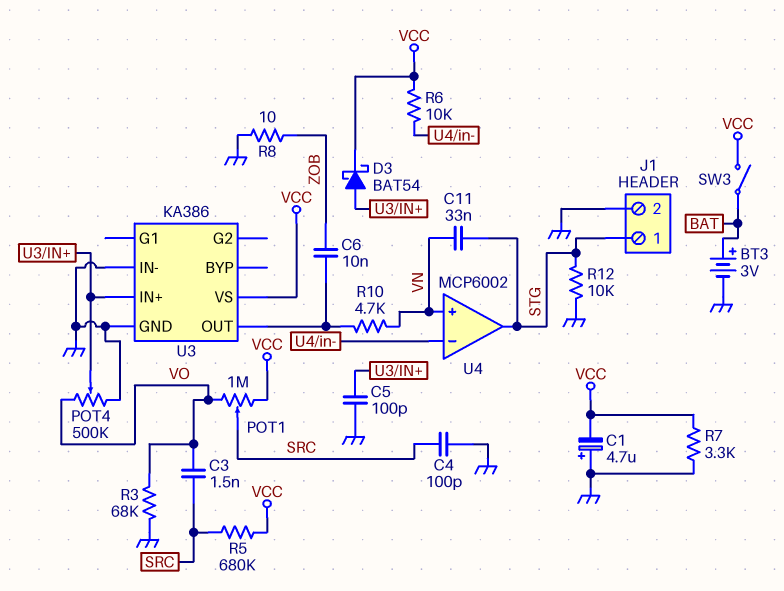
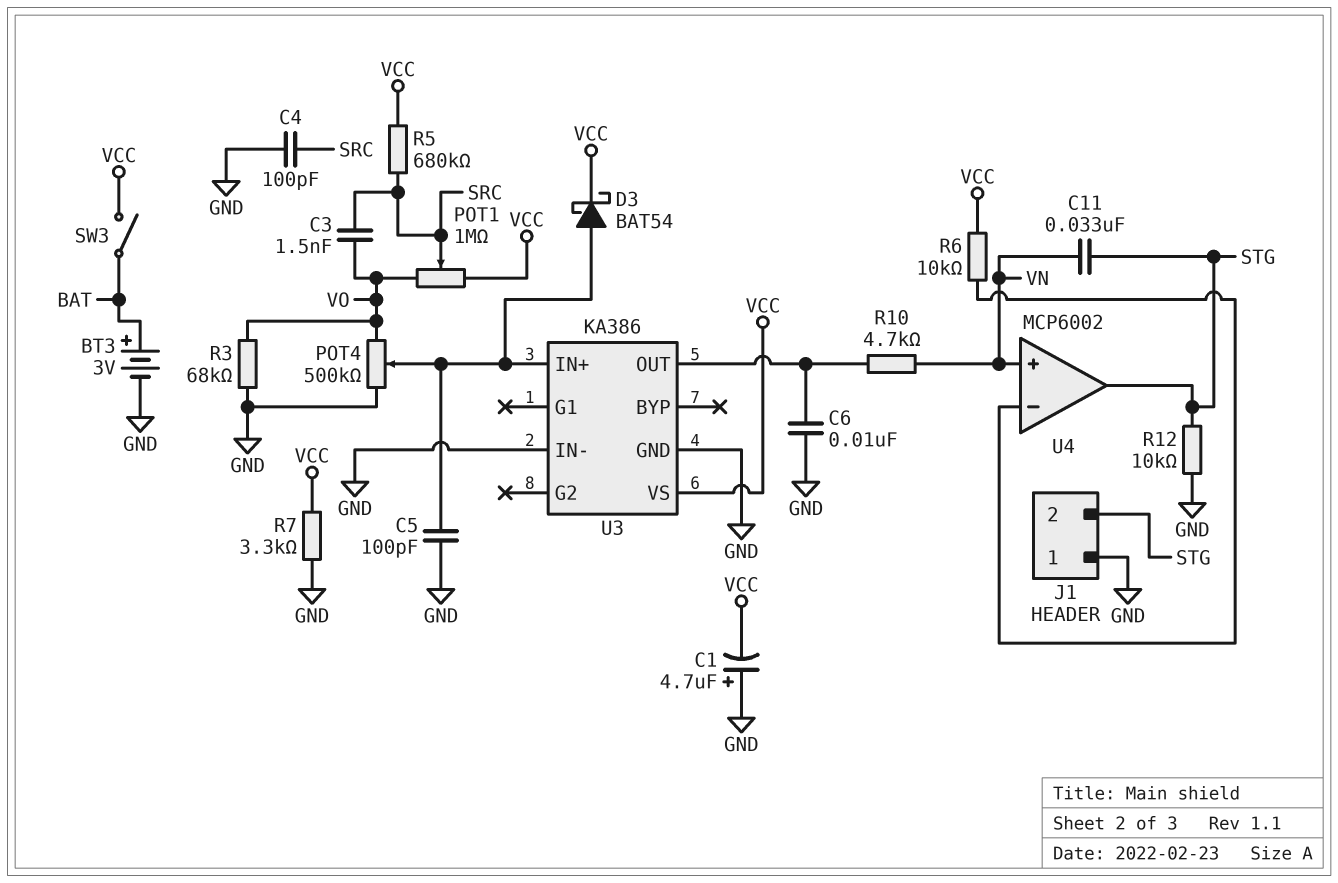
C6: 10nF (U3/OUT, ZOB) -> 10nF (GND, U3/OUT)
J1 pin 1: STG -> GND
J1 pin 2: GND -> STG
R8: 10 (GND, ZOB) -> none

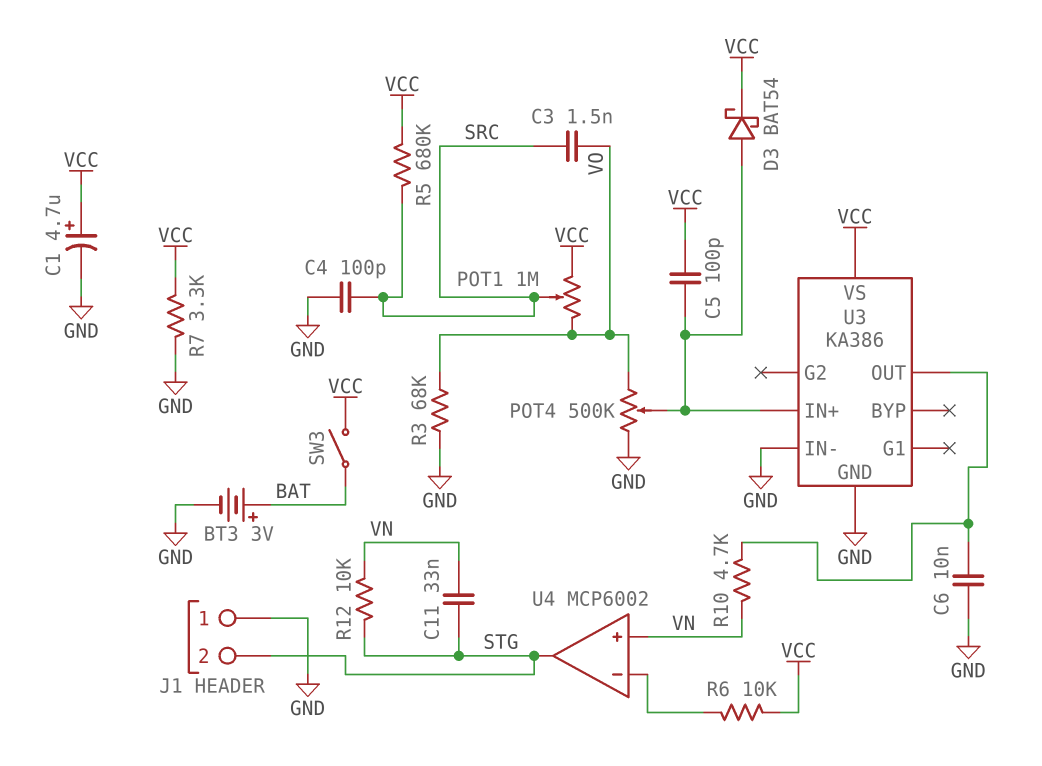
C1: 4.7uF (plus GND, minus VCC) -> 4.7uF (plus VCC, minus GND)
C5: 100pF (GND, U3/IN+) -> 100pF (U3/IN+, VCC)
R12: 10k (GND, STG) -> 10k (STG, VN)

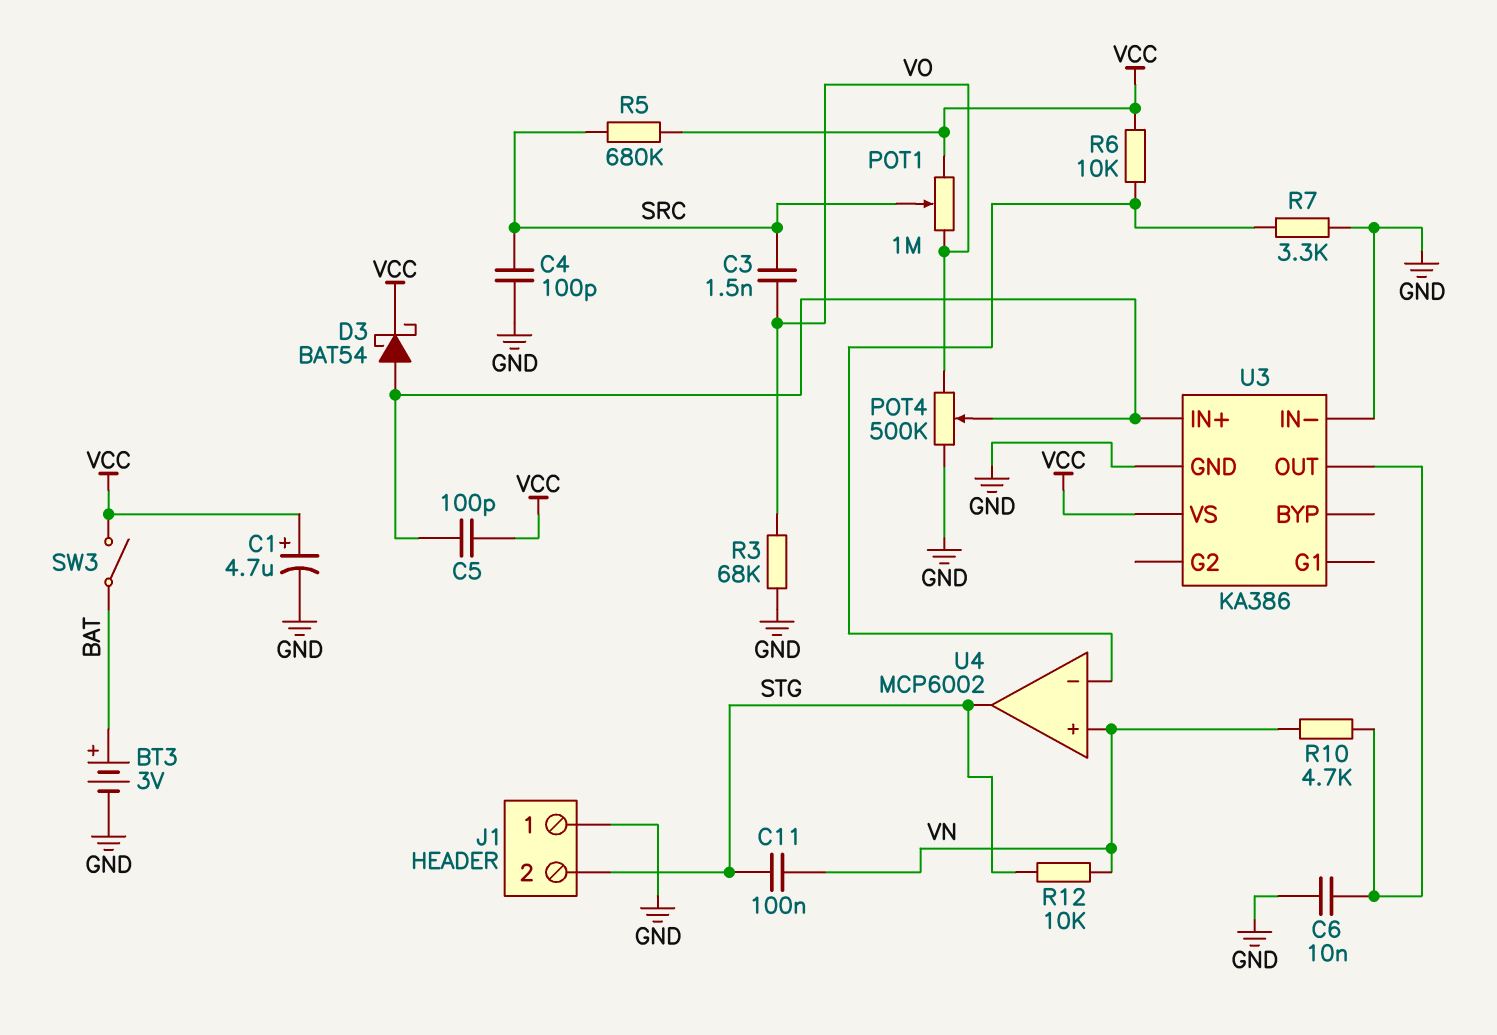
C11: 33nF (STG, VN) -> 100nF (STG, VN)
R7: 3.3k (GND, VCC) -> 3.3k (GND, U4/in-)

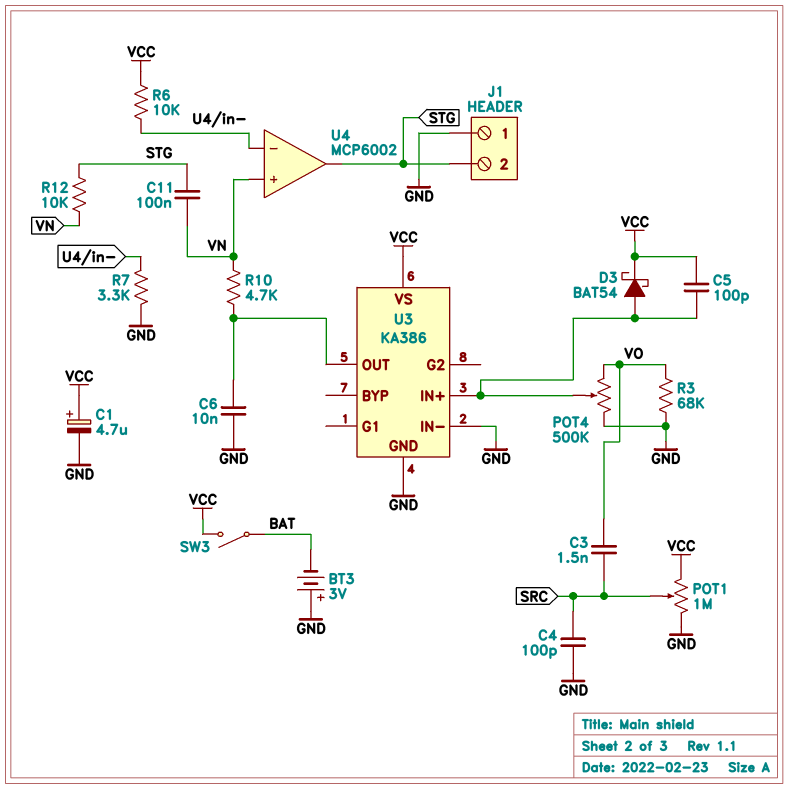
BT3: 3V (plus BAT, minus GND) -> 3V (plus GND, minus BAT)
POT1: 1M (VCC, VO, wiper SRC) -> 1M (GND, VCC, wiper SRC)
R5: 680k (SRC, VCC) -> none

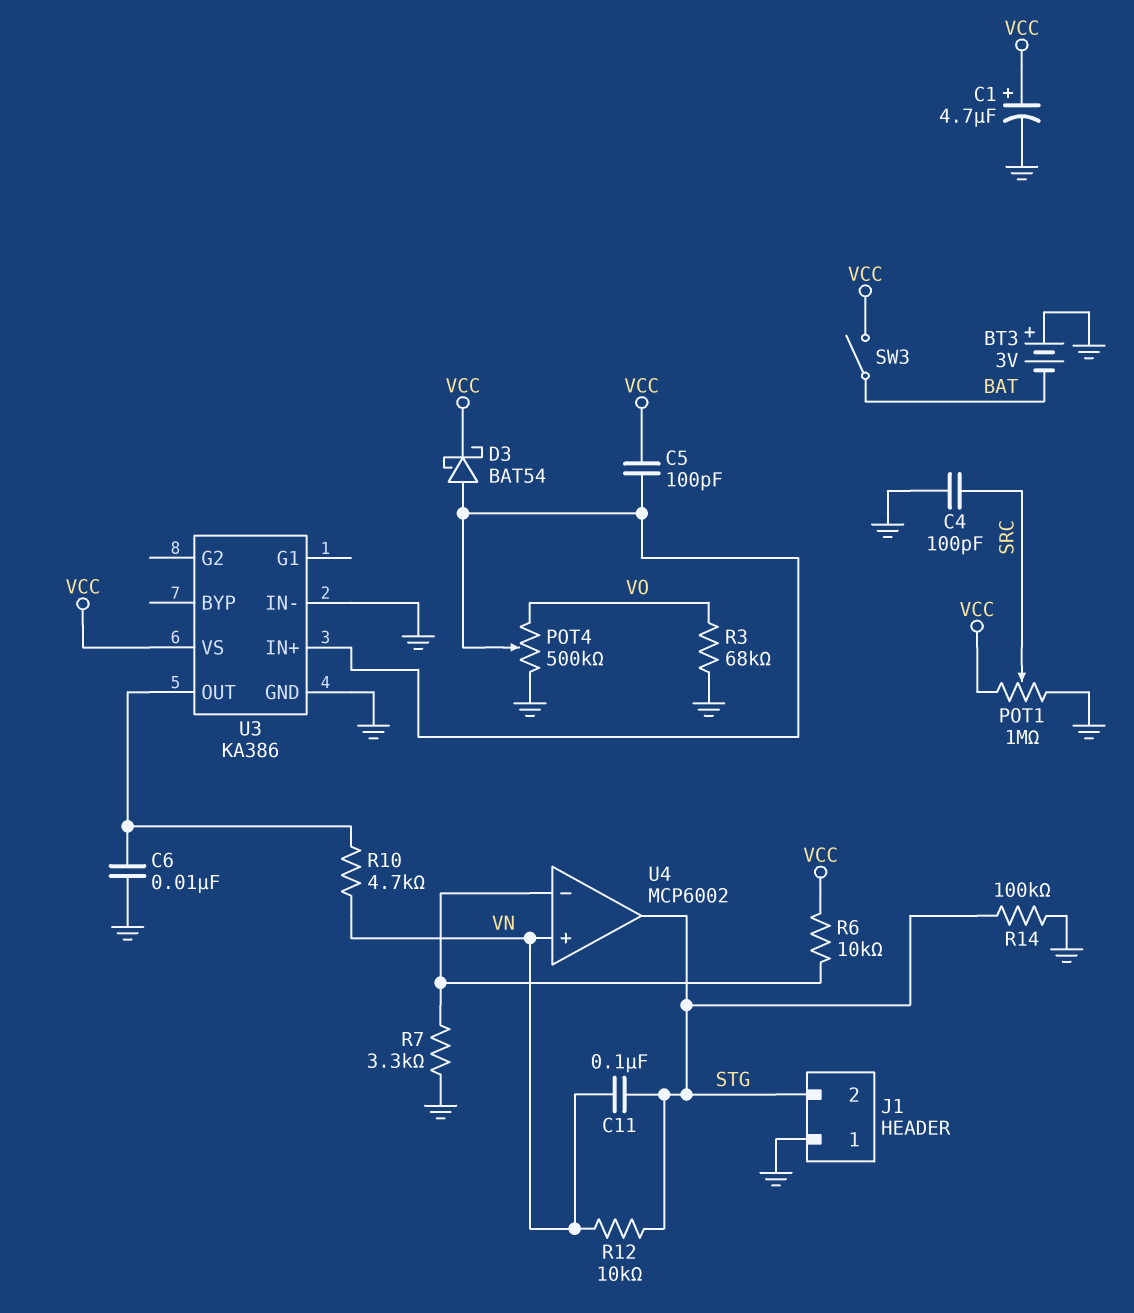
C3: 1.5nF (SRC, VO) -> none
R14: none -> 100k (GND, STG)

